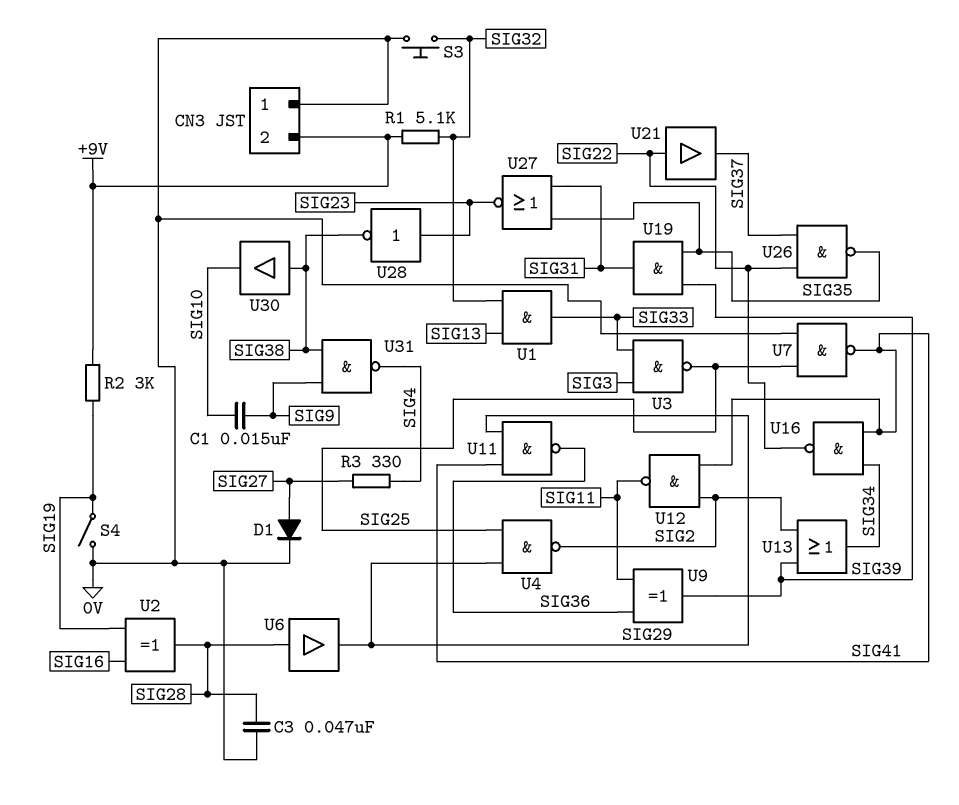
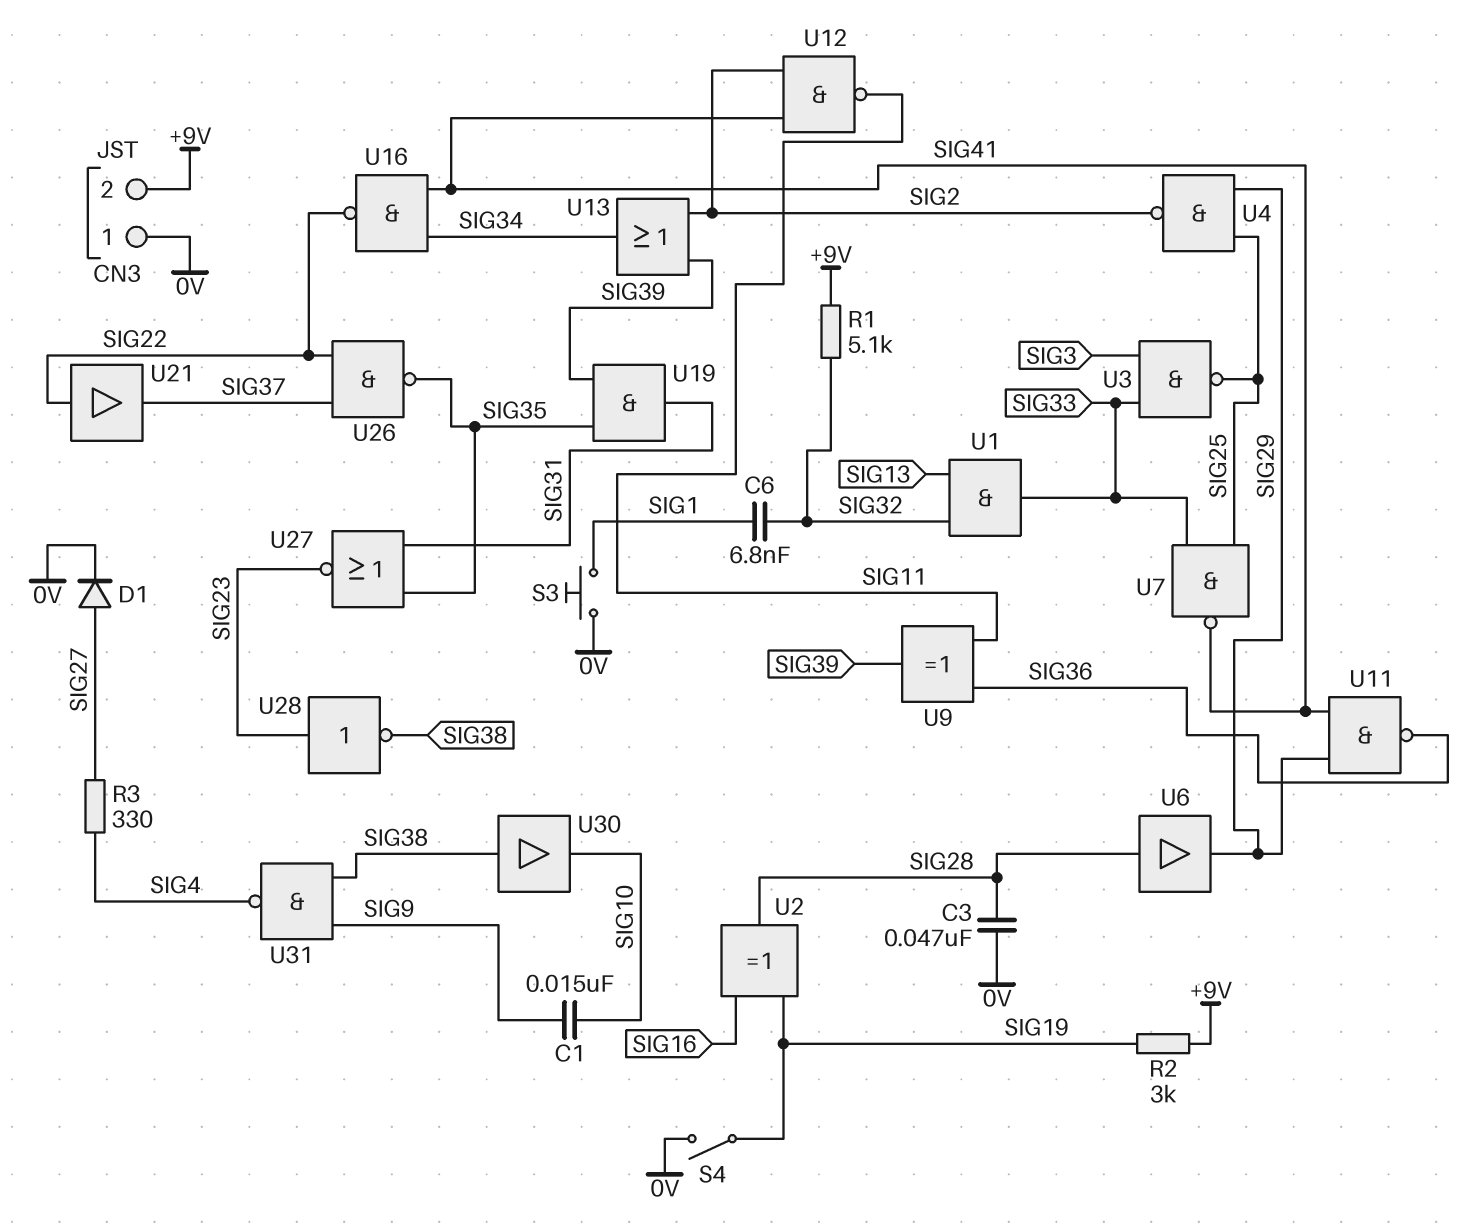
C6: none -> 6.8nF (SIG1, SIG32)
S3: button (0V, SIG32) -> button (0V, SIG1)
U7: NAND (in 0V, in SIG25, out SIG41) -> NAND (in SIG25, in SIG33, out SIG41)

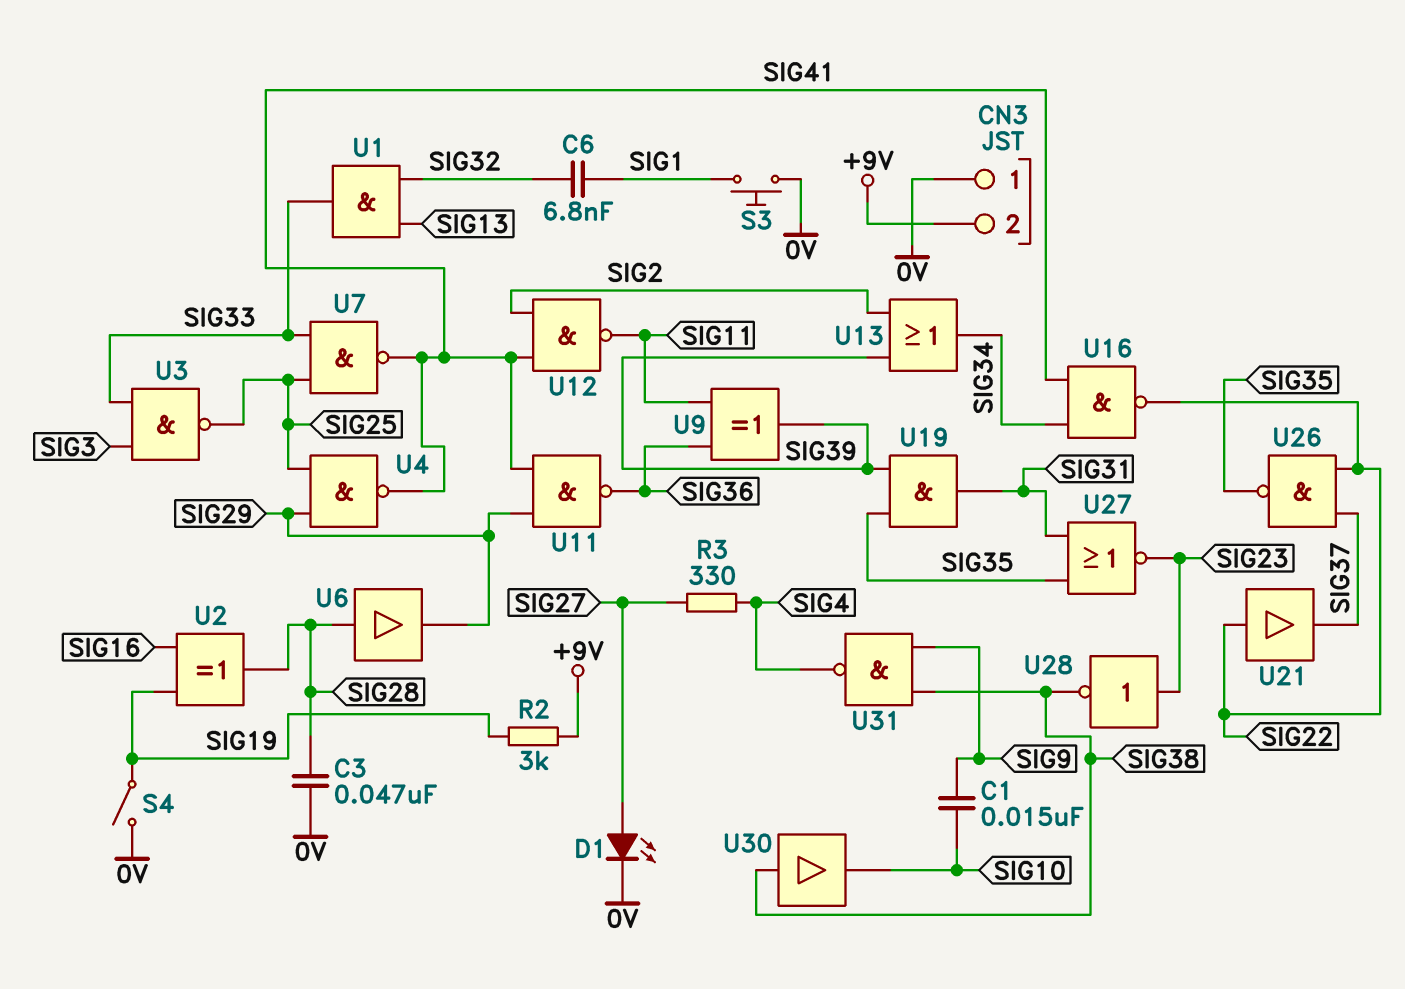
D1: diode (A SIG27, K 0V) -> LED (A SIG27, K 0V)
R1: 5.1k (+9V, SIG32) -> none
U4: NAND (in SIG25, in SIG29, out SIG2) -> NAND (in SIG25, in SIG29, out SIG41)

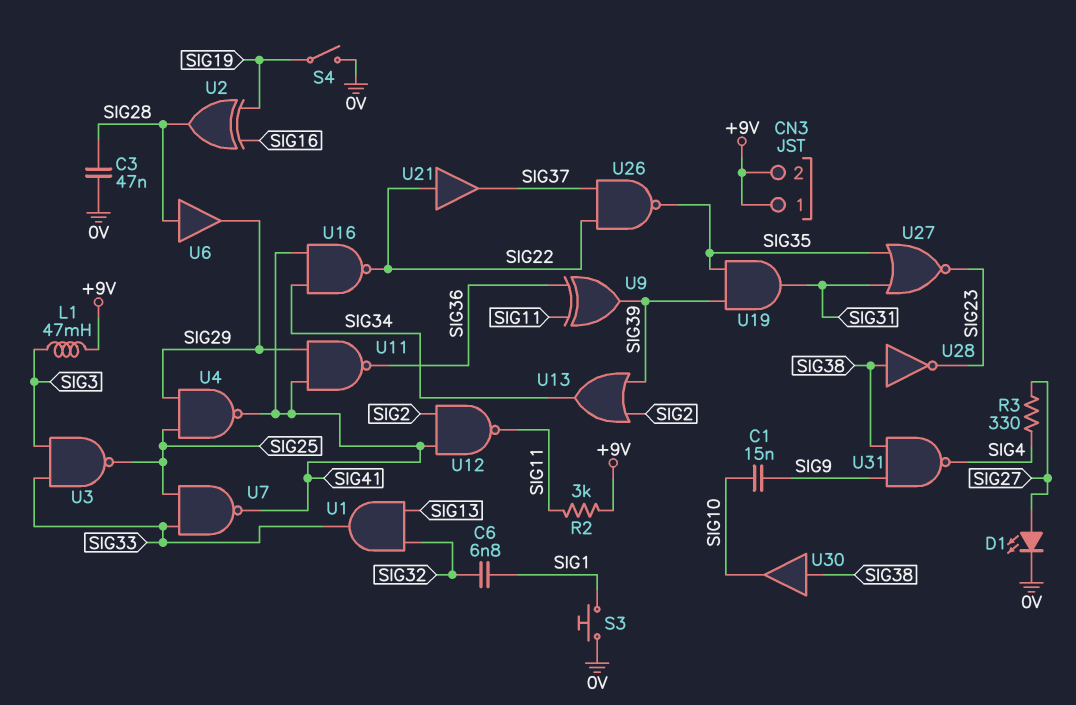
CN3 pin 1: 0V -> +9V
L1: none -> 47mH (+9V, SIG3)
R2: 3k (+9V, SIG19) -> 3k (+9V, SIG11)
U28: NOT (in SIG23, out SIG38) -> NOT (in SIG38, out SIG23)

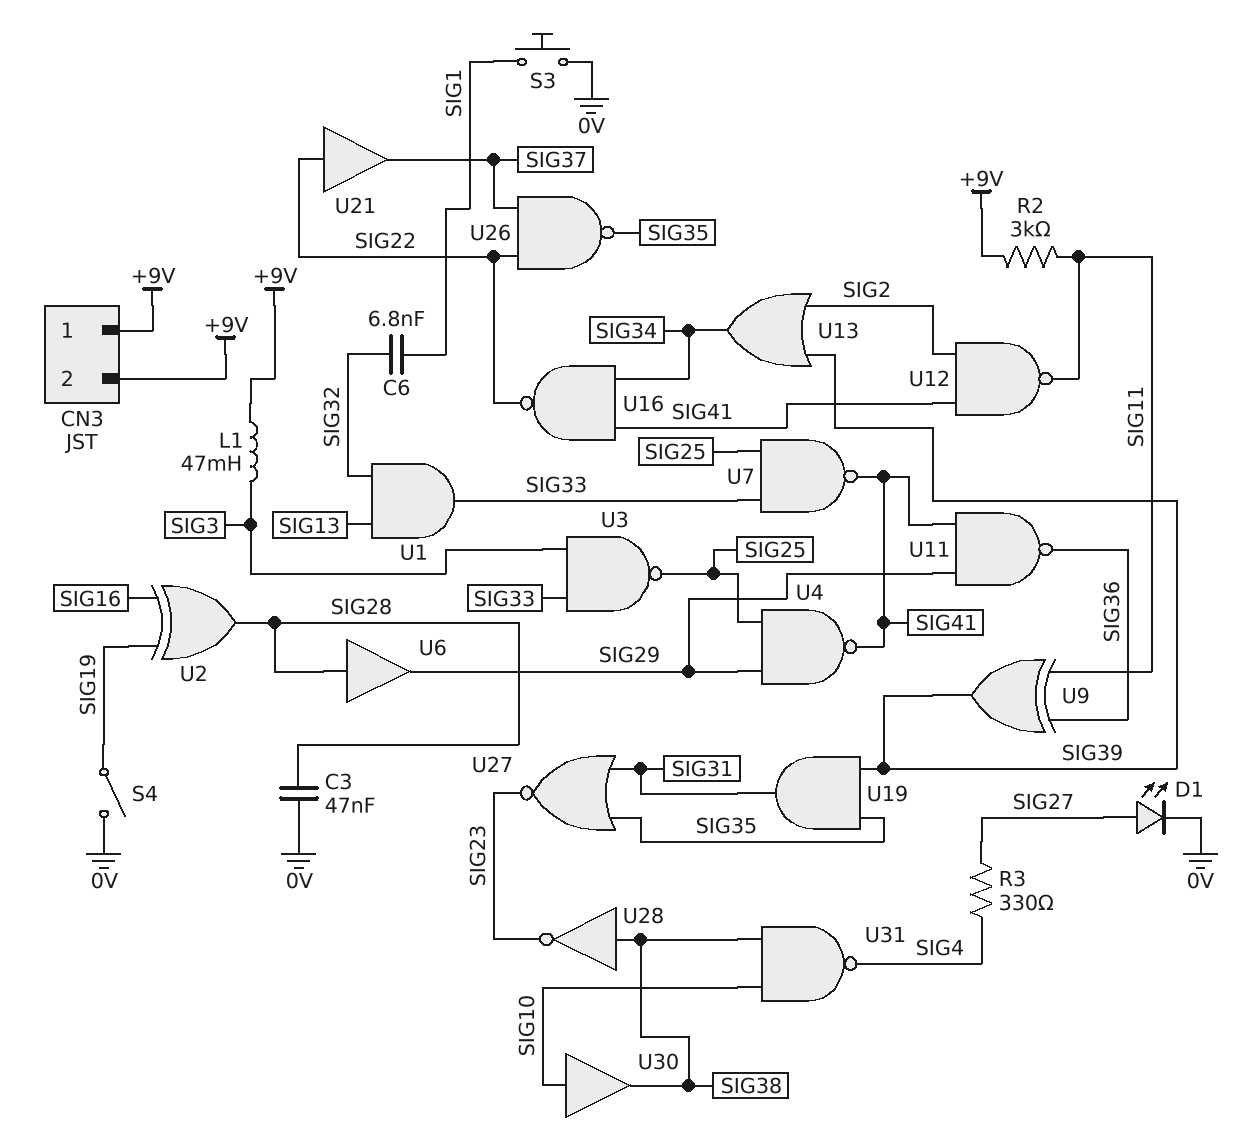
C1: 15nF (SIG9, SIG10) -> none
U30: buffer (in SIG38, out SIG10) -> buffer (in SIG10, out SIG38)
U31: NAND (in SIG9, in SIG38, out SIG4) -> NAND (in SIG10, in SIG38, out SIG4)

